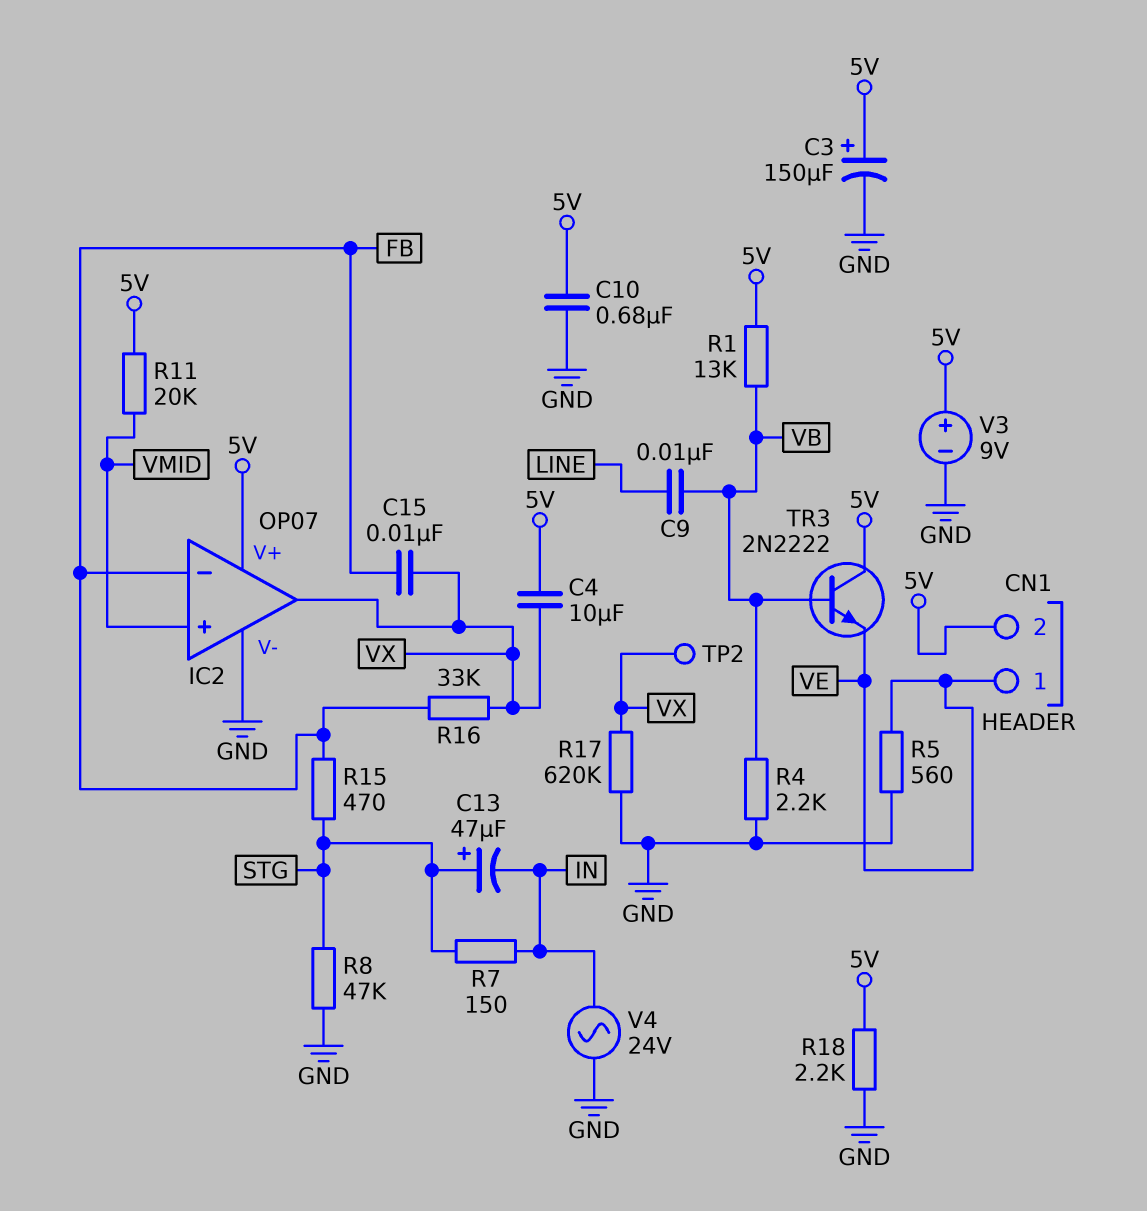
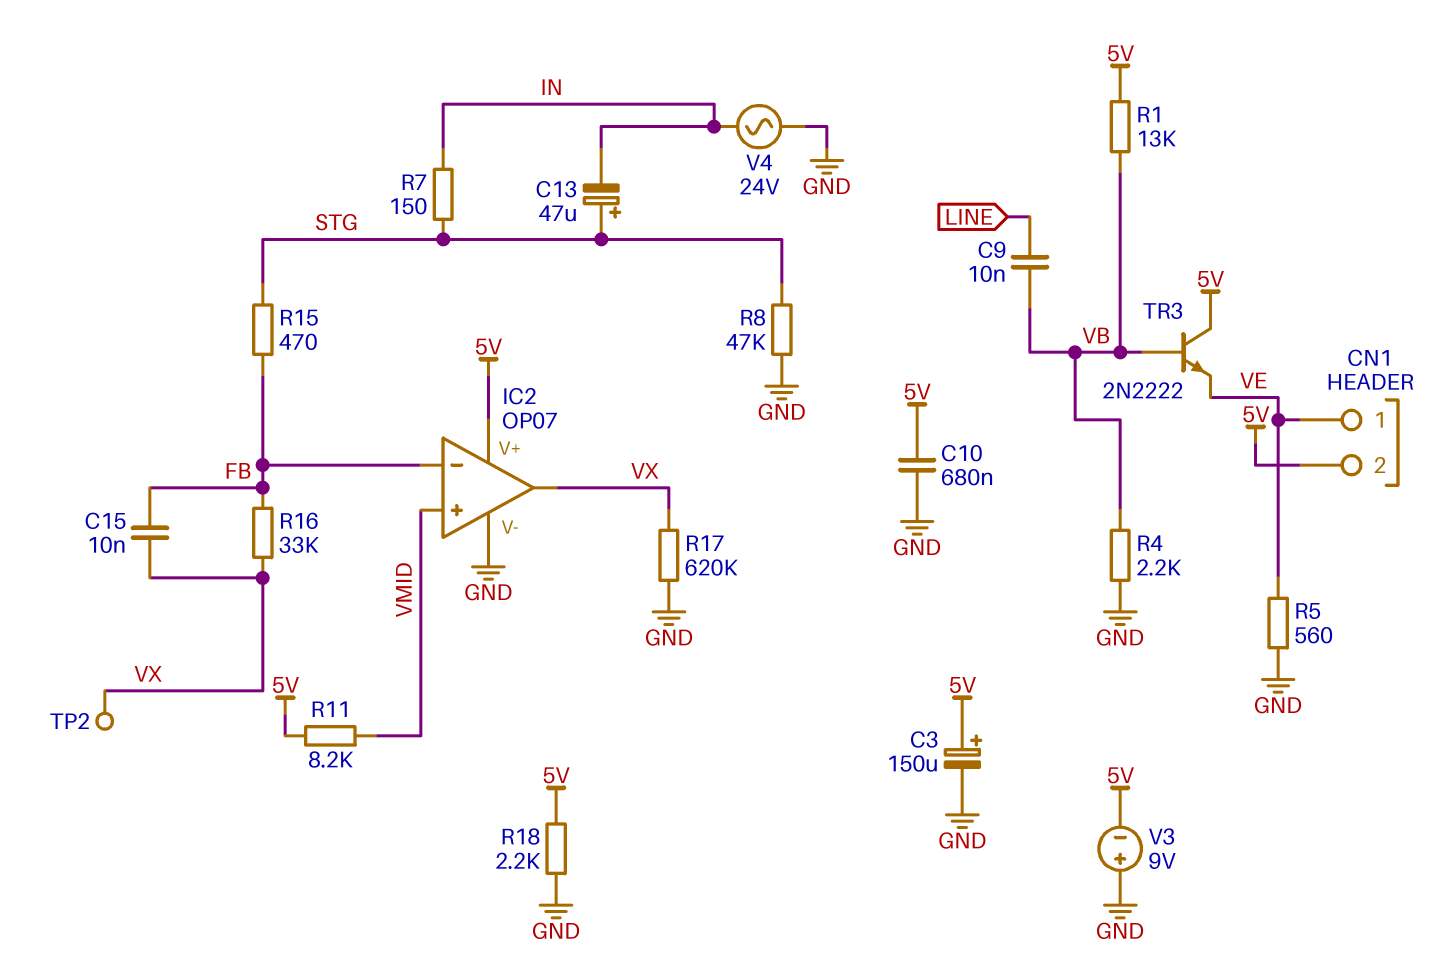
C4: 10uF (5V, VX) -> none
R11: 20k (5V, VMID) -> 8.2k (5V, VMID)
V3: 9V (plus 5V, minus GND) -> 9V (plus GND, minus 5V)

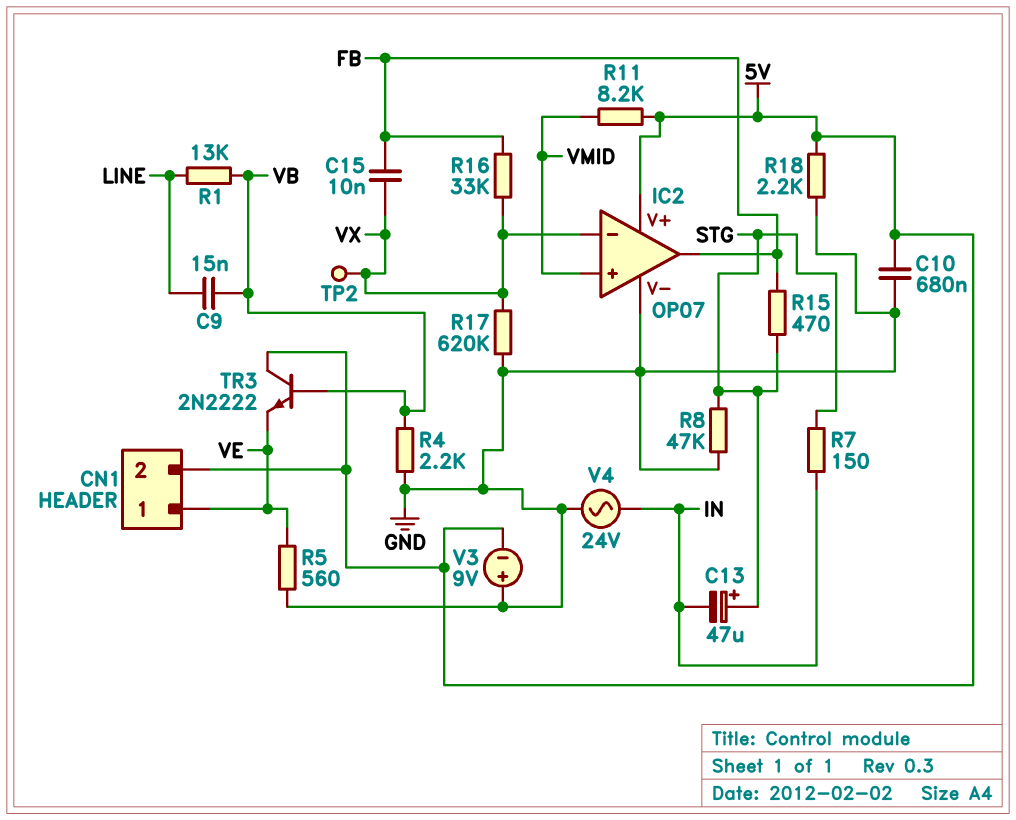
C3: 150uF (plus 5V, minus GND) -> none
C9: 10nF (LINE, VB) -> 15nF (LINE, VB)
IC2 pin in-: FB -> VX
IC2 pin out: VX -> FB
R1: 13k (5V, VB) -> 13k (LINE, VB)

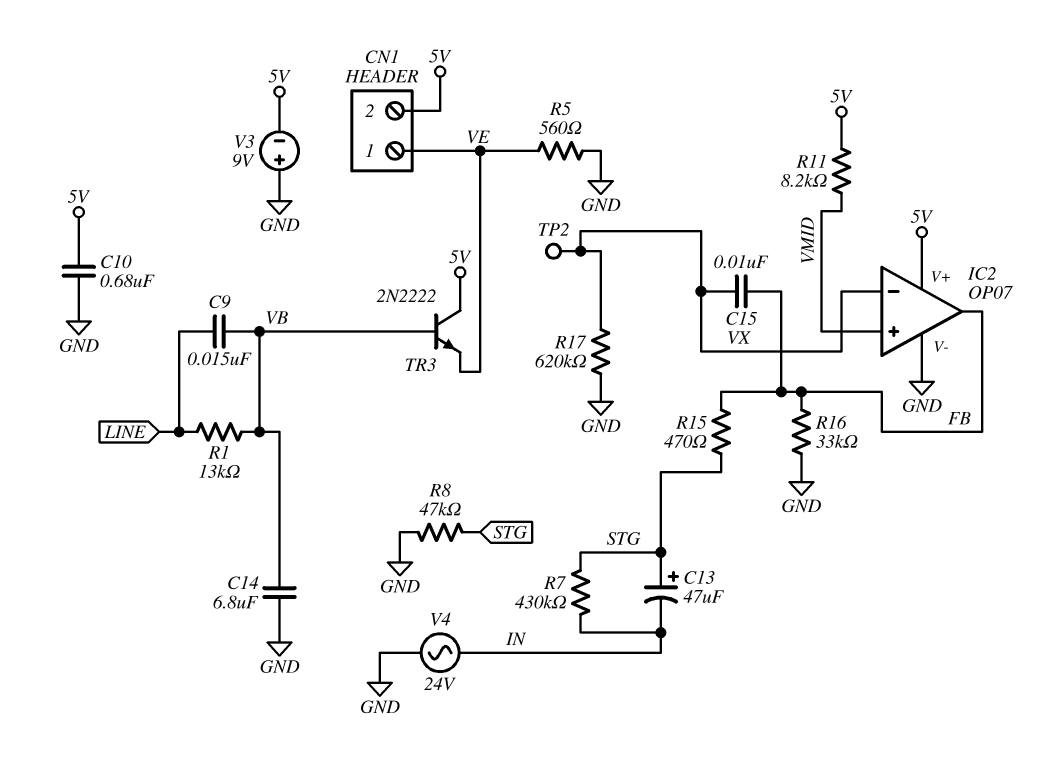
C14: none -> 6.8uF (GND, VB)
R4: 2.2k (GND, VB) -> none
R7: 150 (IN, STG) -> 430k (IN, STG)
R16: 33k (FB, VX) -> 33k (FB, GND)
R18: 2.2k (5V, GND) -> none

